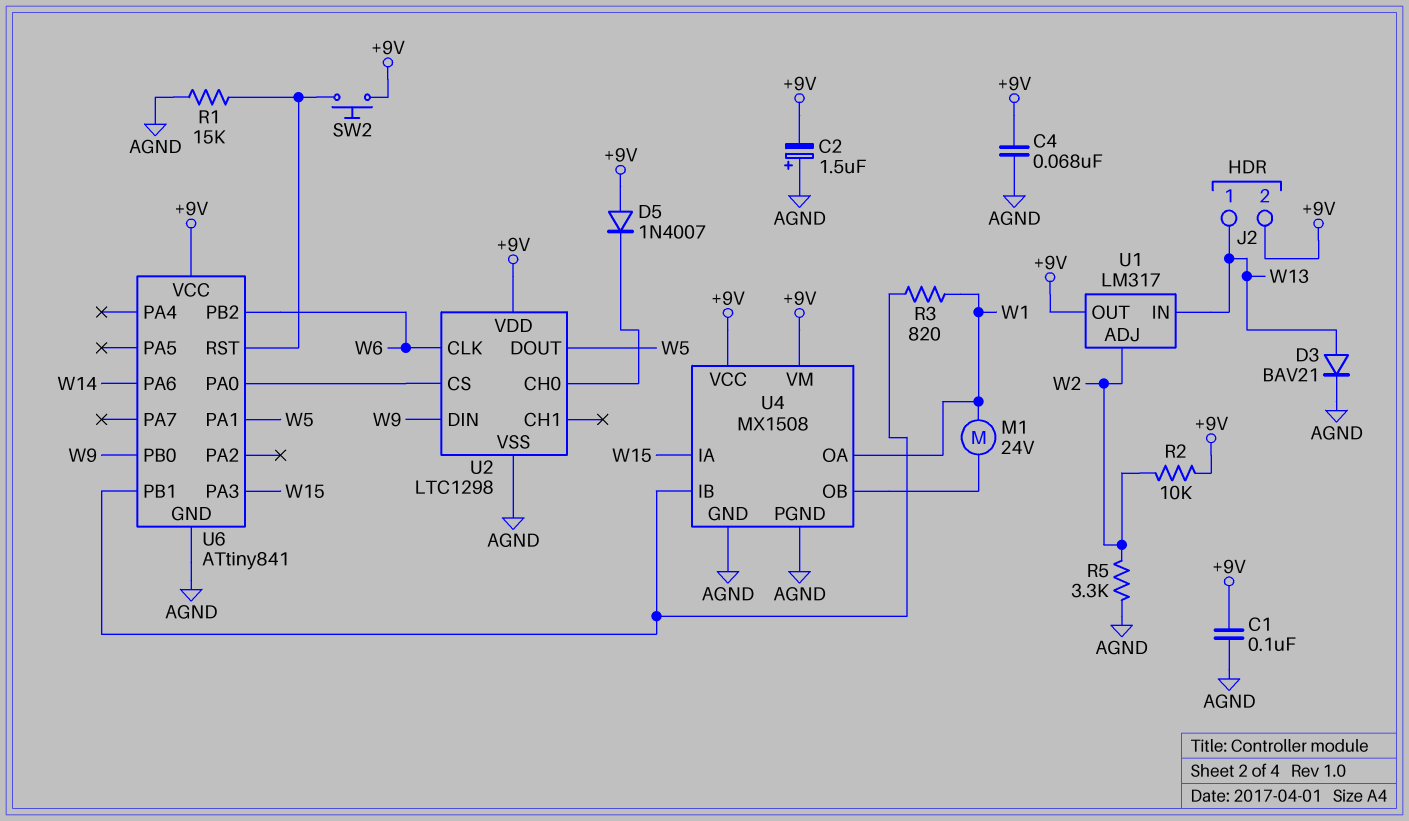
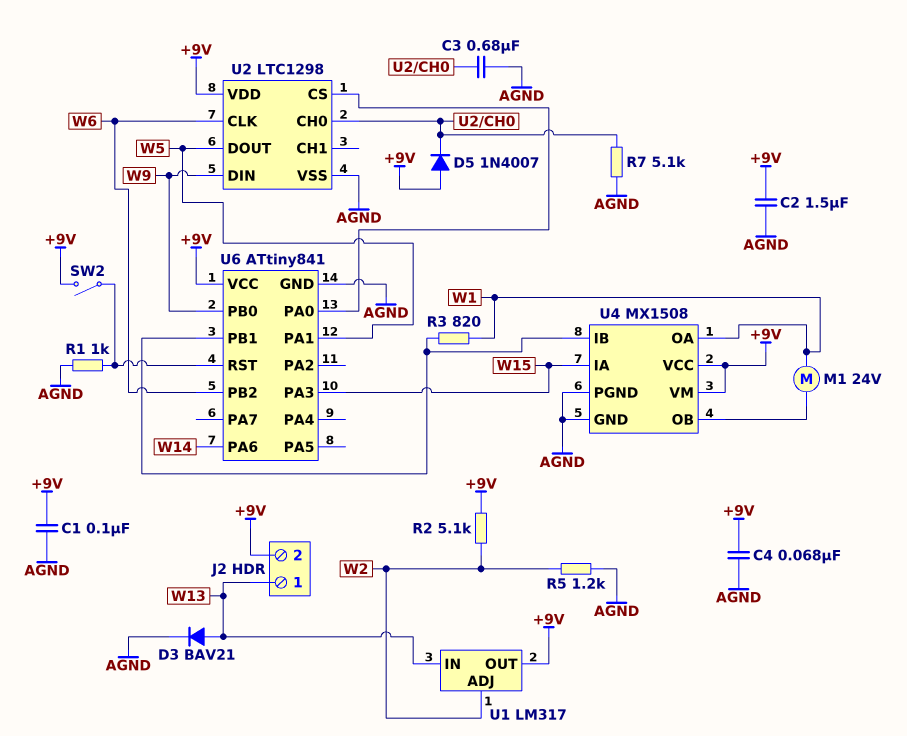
C2: 1.5uF (plus AGND, minus +9V) -> 1.5uF (+9V, AGND)
C3: none -> 680nF (AGND, U2/CH0)
R1: 15k (AGND, U6/RST) -> 1k (AGND, U6/RST)
R2: 10k (+9V, W2) -> 5.1k (+9V, W2)
R5: 3.3k (AGND, W2) -> 1.2k (AGND, W2)
R7: none -> 5.1k (AGND, U2/CH0)
SW2: button (+9V, U6/RST) -> switch (+9V, U6/RST)

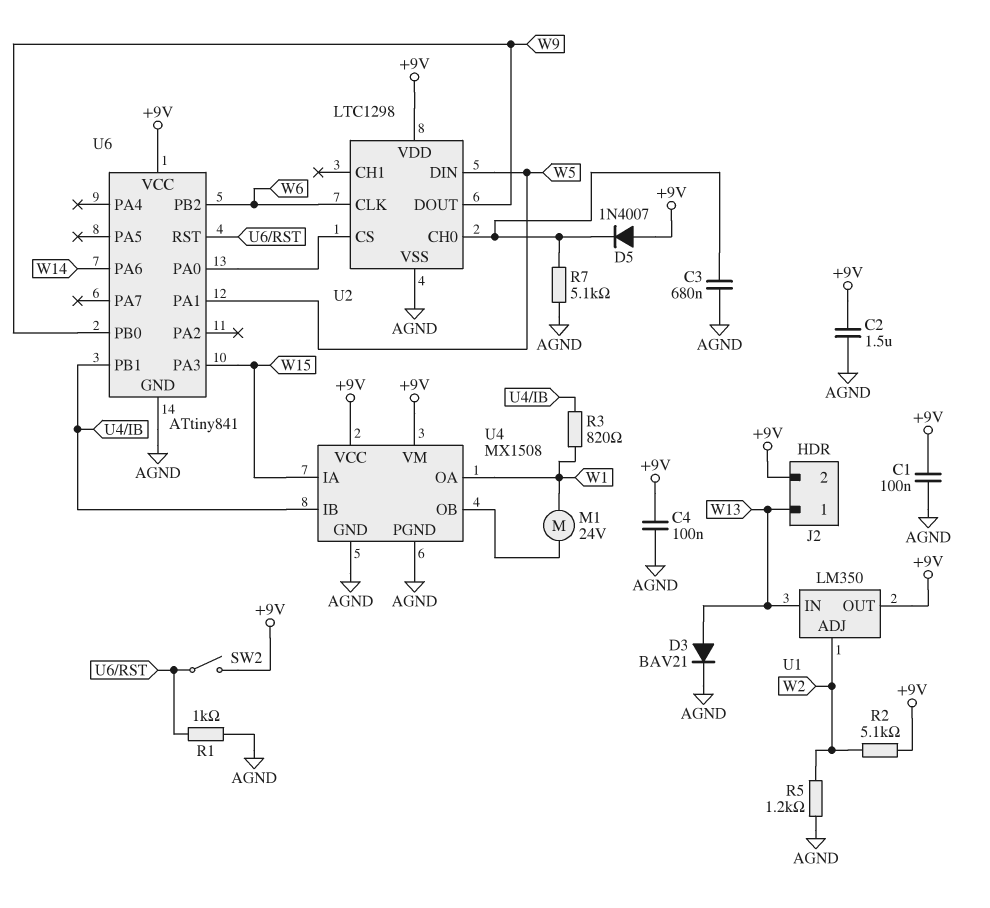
C4: 68nF (+9V, AGND) -> 100nF (+9V, AGND)
U1: LM317 -> LM350
U2 pin DIN: W9 -> W5
U2 pin DOUT: W5 -> W9

